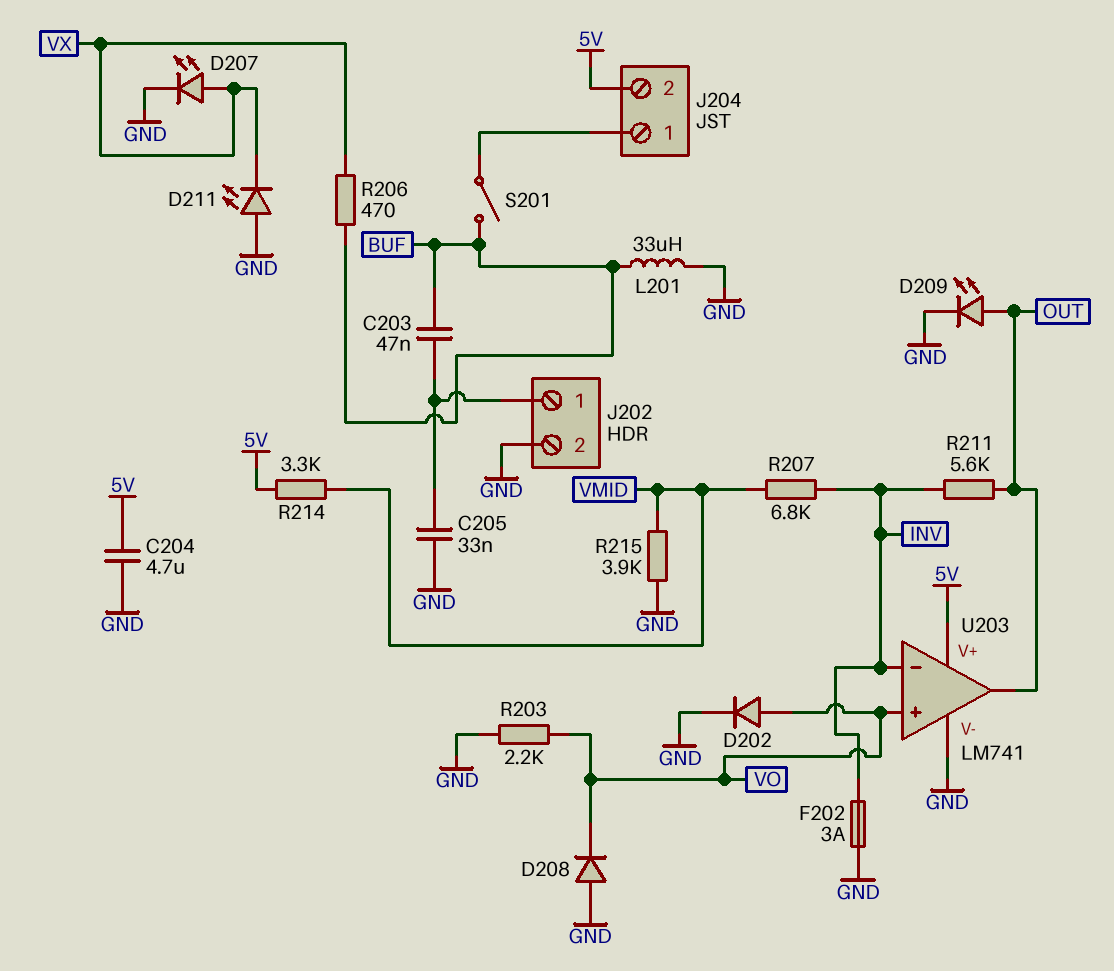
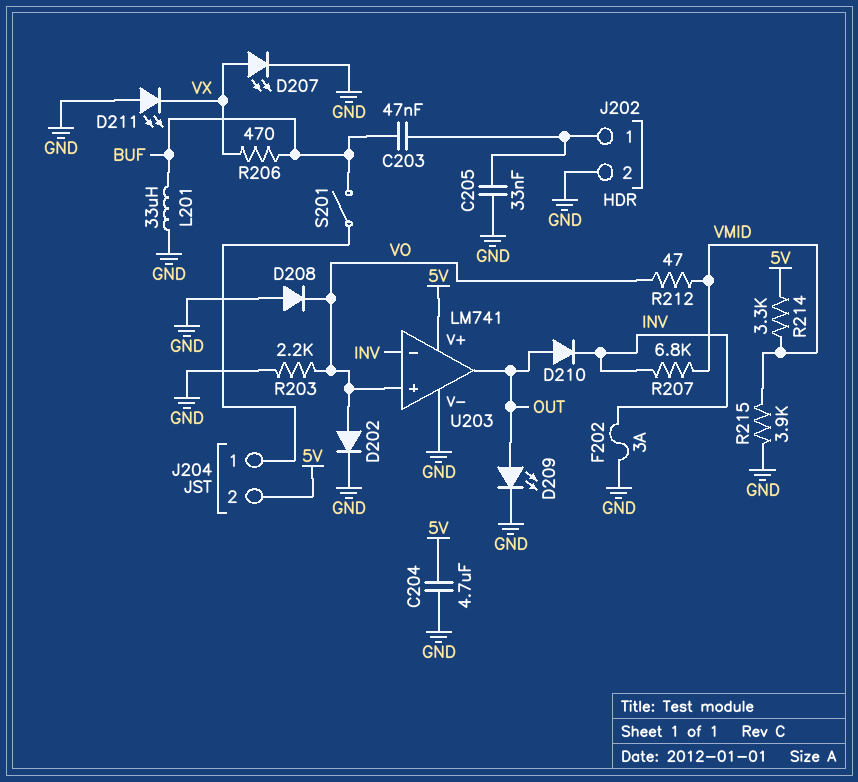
D210: none -> diode (A OUT, K INV)
R211: 5.6k (INV, OUT) -> none
R212: none -> 47 (VMID, VO)

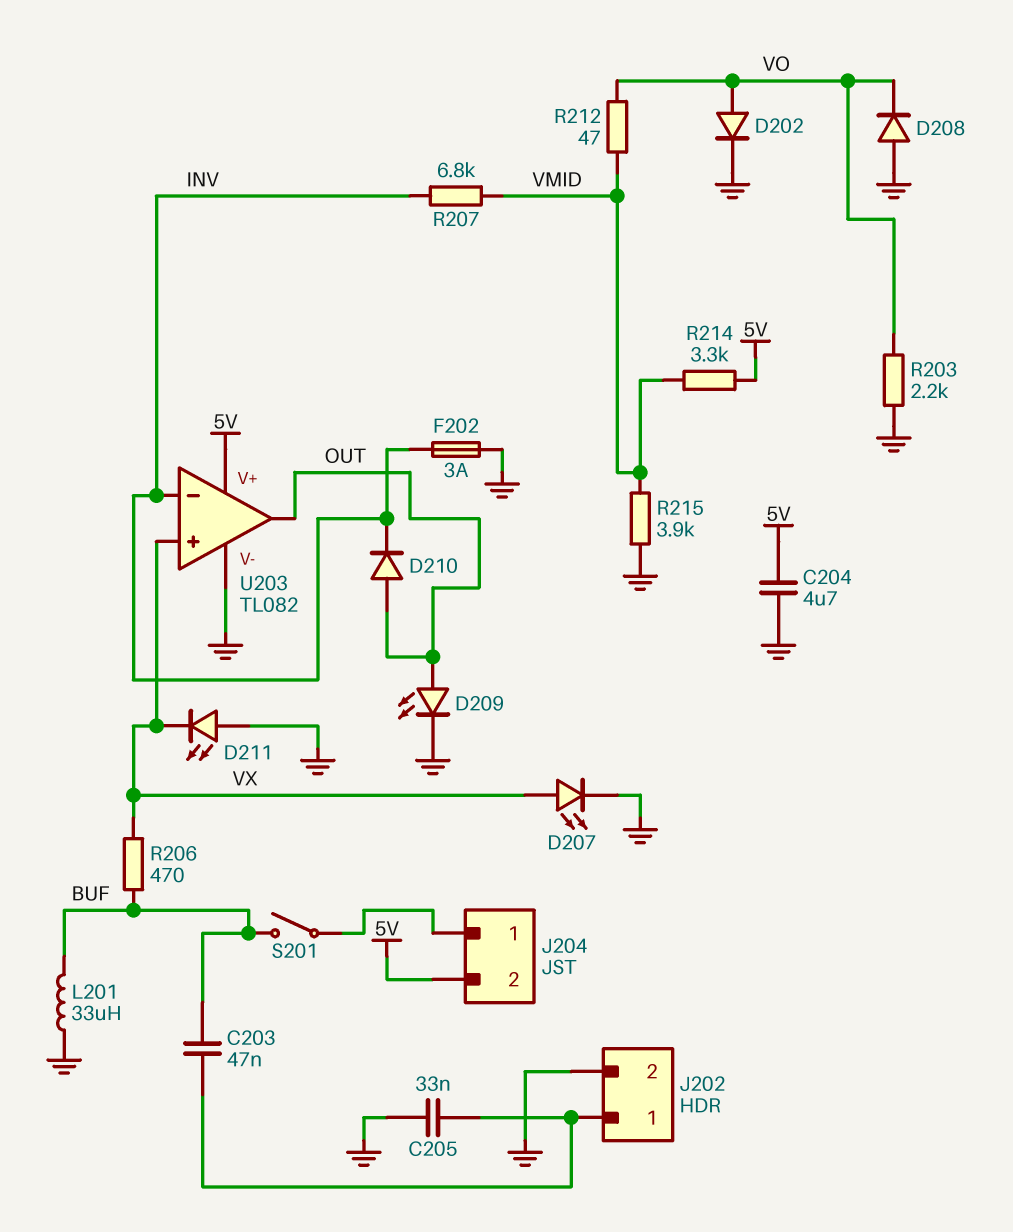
U203: LM741 -> TL082
U203 pin in+: VO -> VX

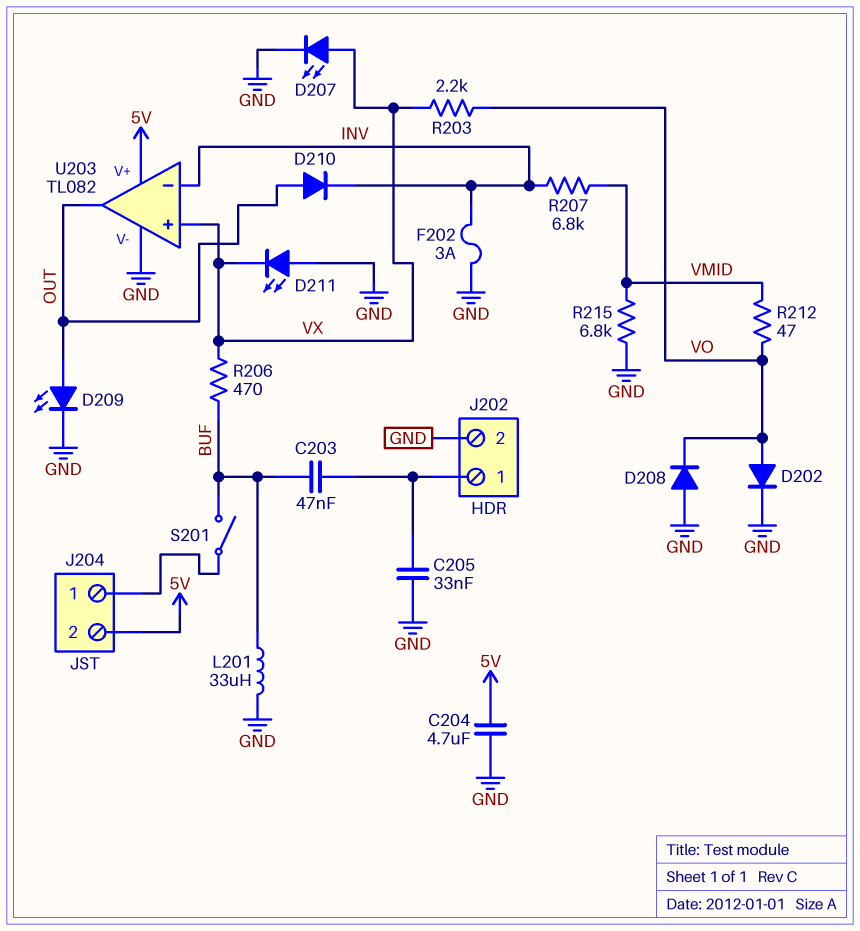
R203: 2.2k (GND, VO) -> 2.2k (VO, VX)
R214: 3.3k (5V, VMID) -> none
R215: 3.9k (GND, VMID) -> 6.8k (GND, VMID)

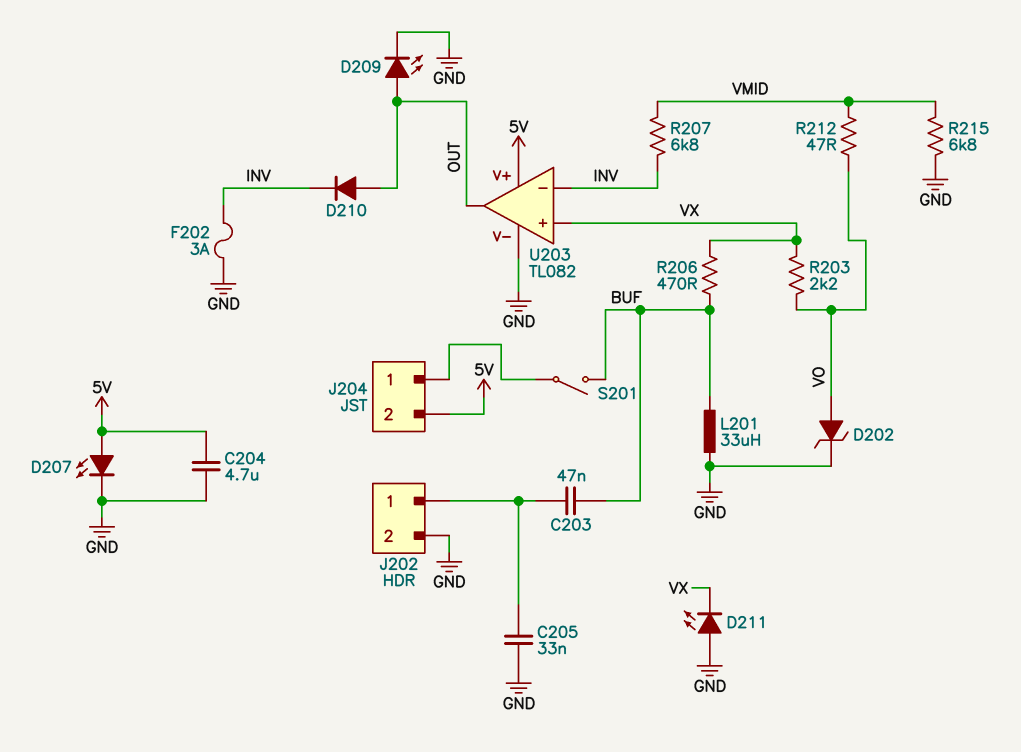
D202: diode (A VO, K GND) -> zener (A VO, K GND)
D207: LED (A VX, K GND) -> LED (A 5V, K GND)
D208: diode (A GND, K VO) -> none

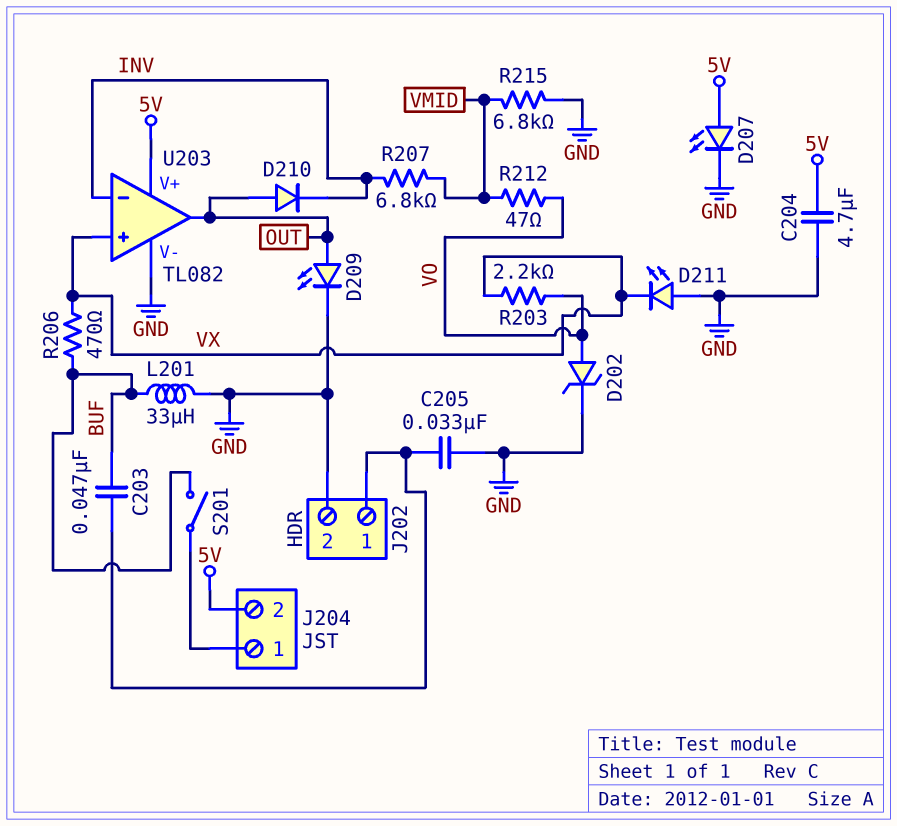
F202: 3A (GND, INV) -> none

